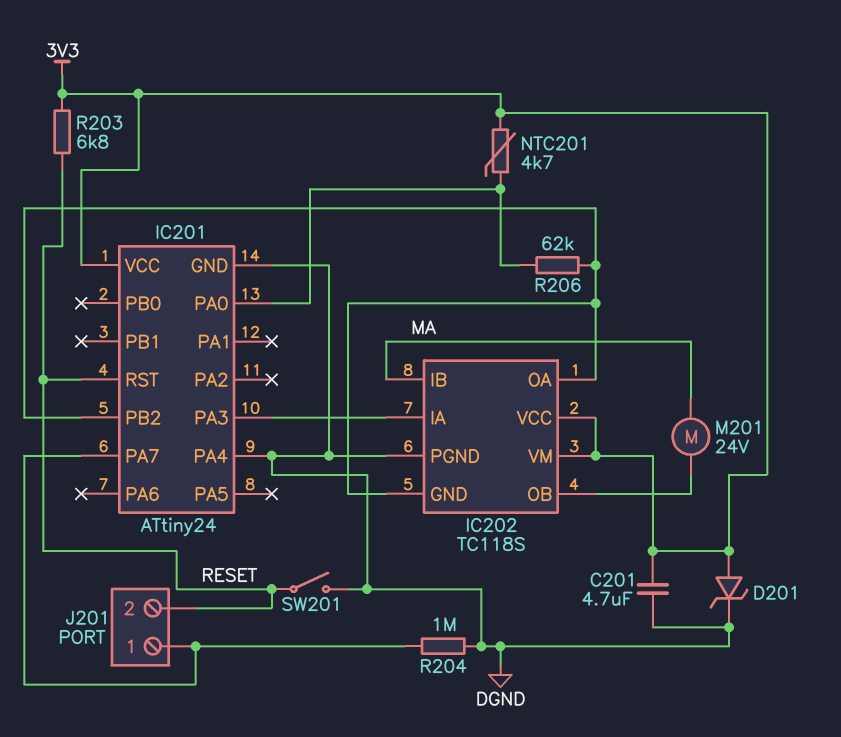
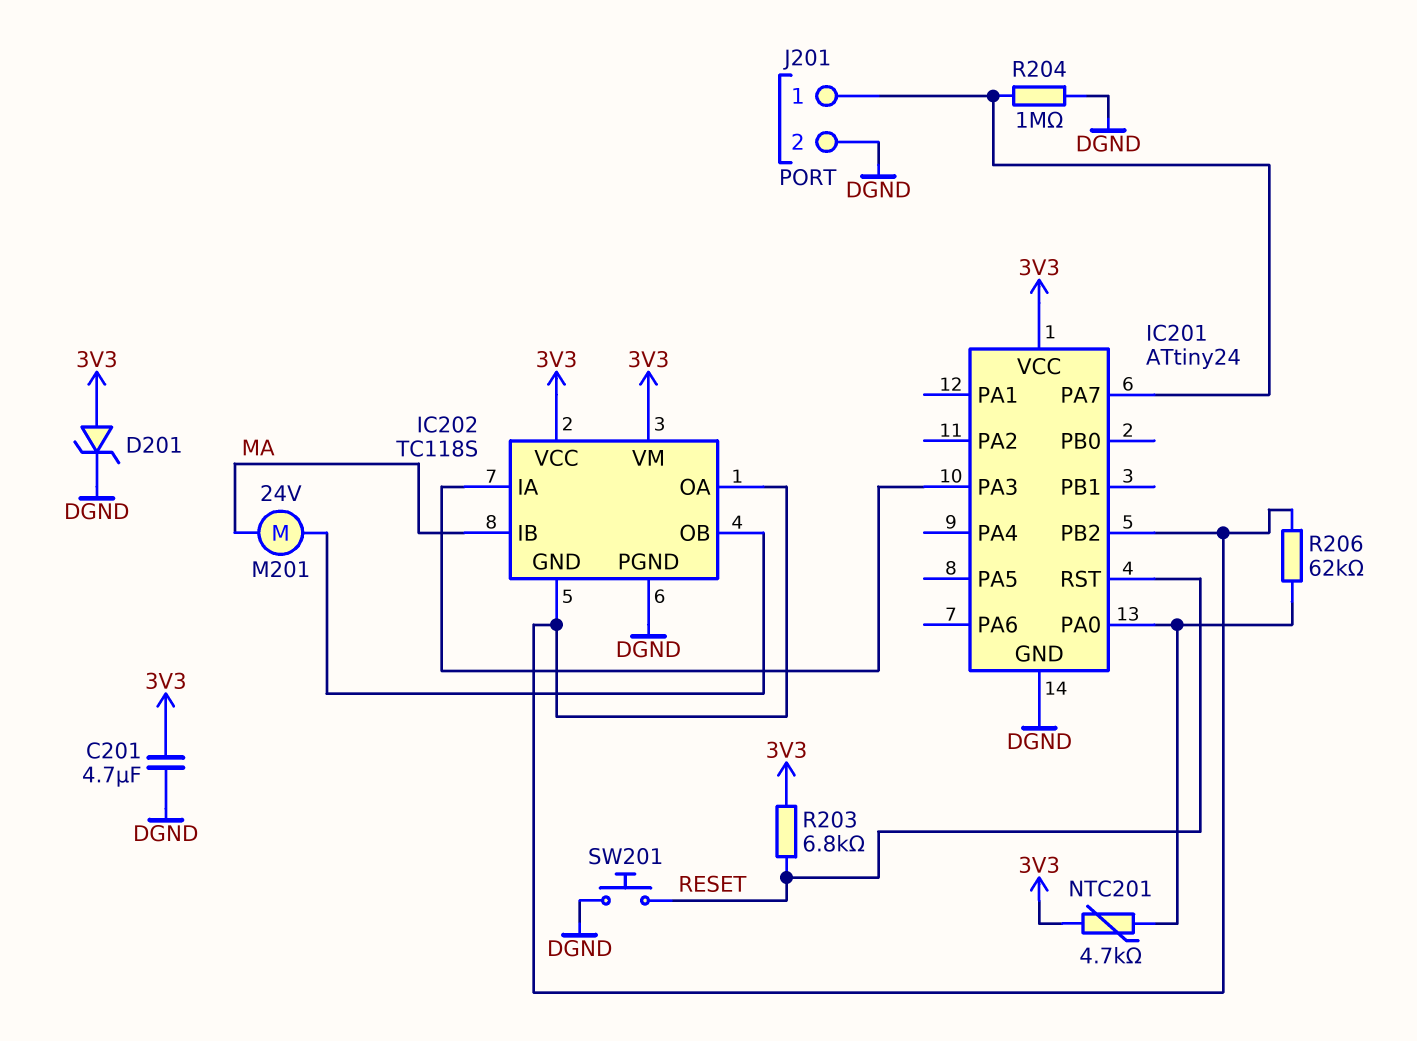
IC201 pin PA4: DGND -> none
J201 pin 2: RESET -> DGND
SW201: switch (DGND, RESET) -> button (DGND, RESET)

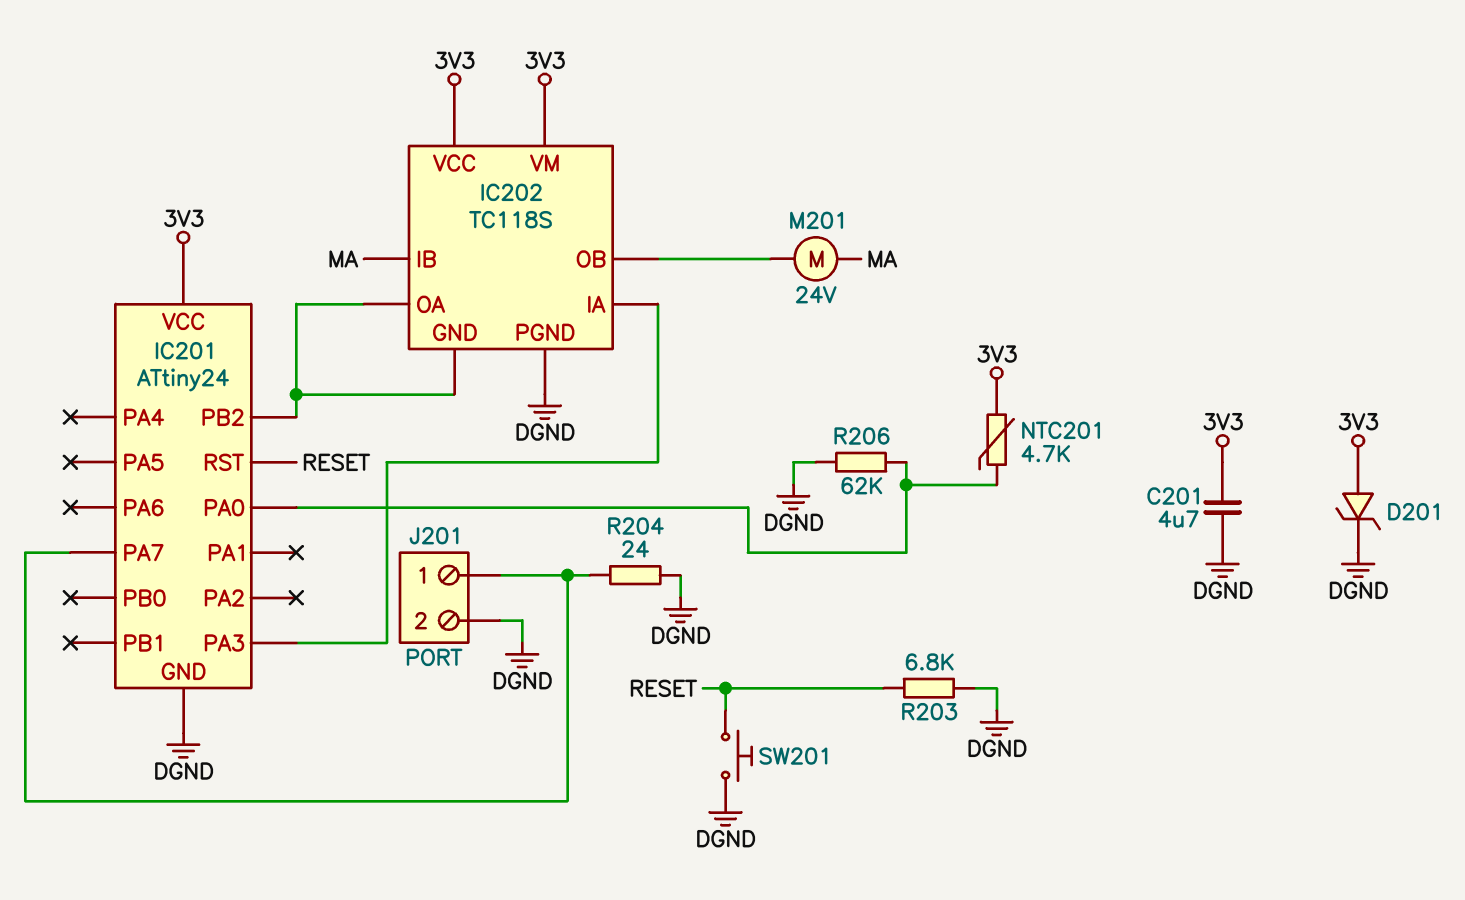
R203: 6.8k (3V3, RESET) -> 6.8k (DGND, RESET)
R204: 1M (DGND, IC201/PA7) -> 24 (DGND, IC201/PA7)
R206: 62k (IC201/PA0, IC201/PB2) -> 62k (DGND, IC201/PA0)

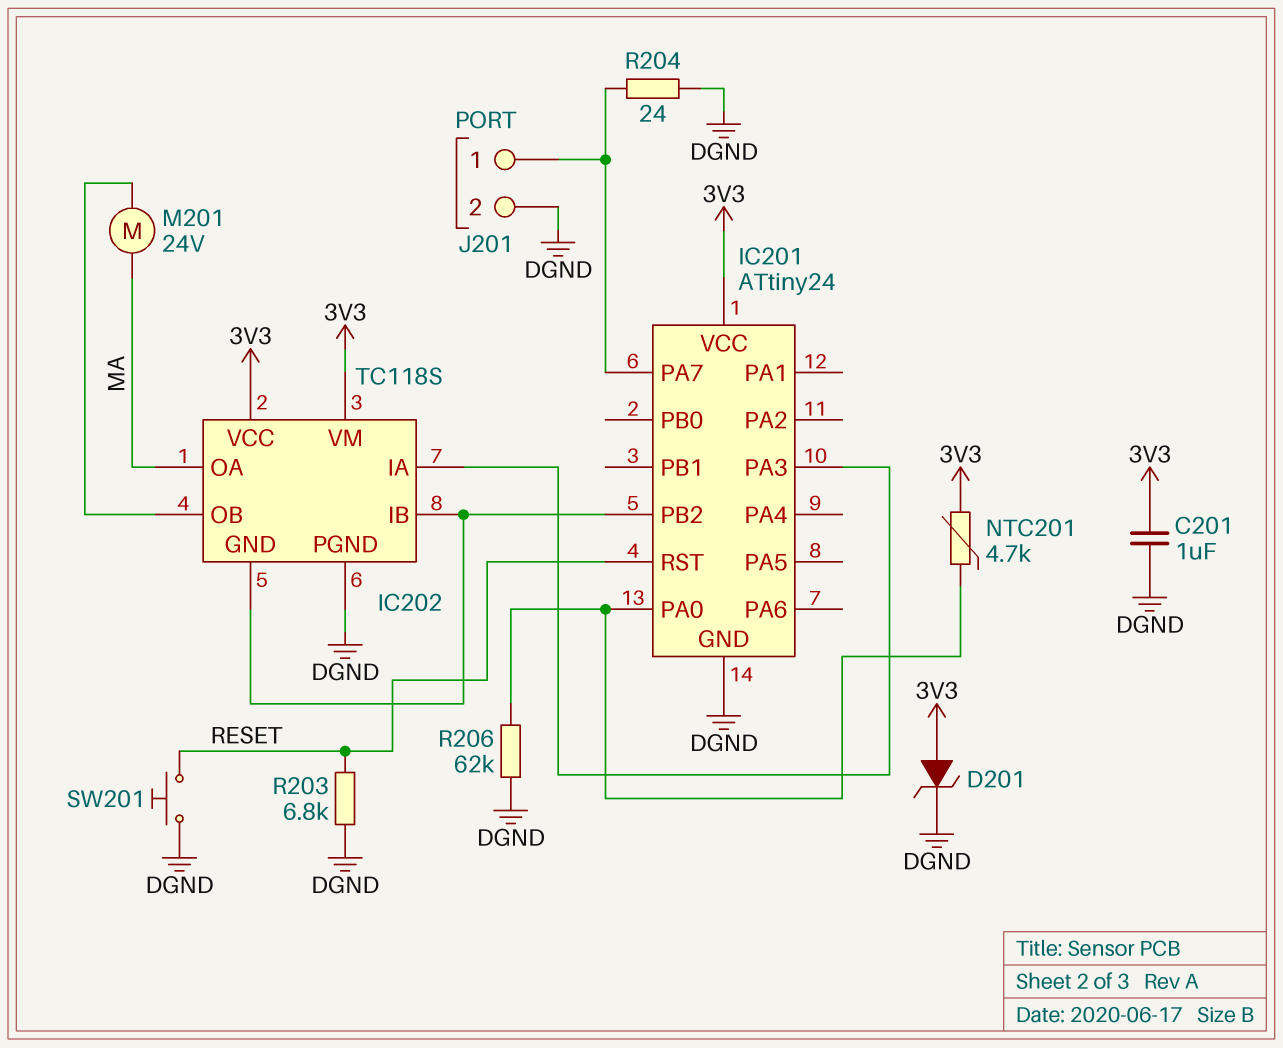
C201: 4.7uF (3V3, DGND) -> 1uF (3V3, DGND)
IC202 pin IB: MA -> IC201/PB2
IC202 pin OA: IC201/PB2 -> MA

